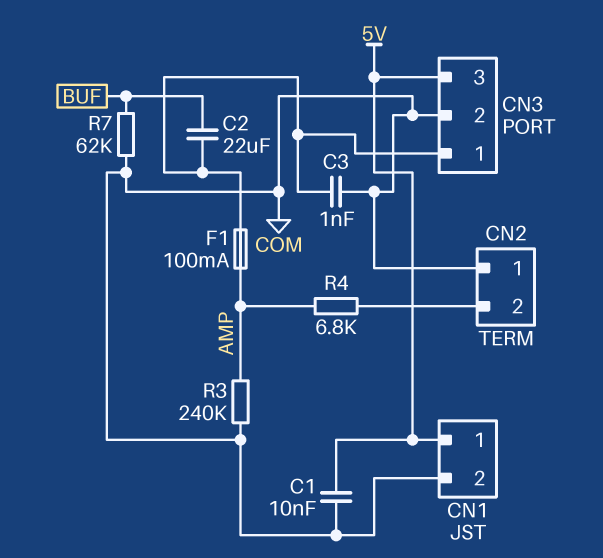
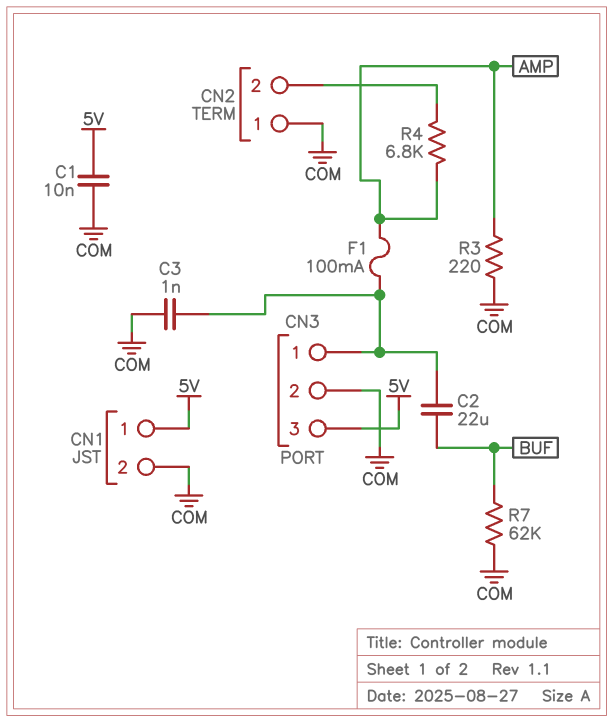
R3: 240k (AMP, COM) -> 220 (AMP, COM)

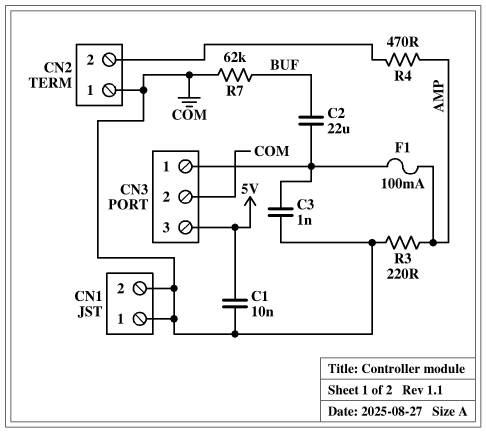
CN1 pin 1: 5V -> COM
R4: 6.8k (AMP, CN2/2) -> 470 (AMP, CN2/2)

